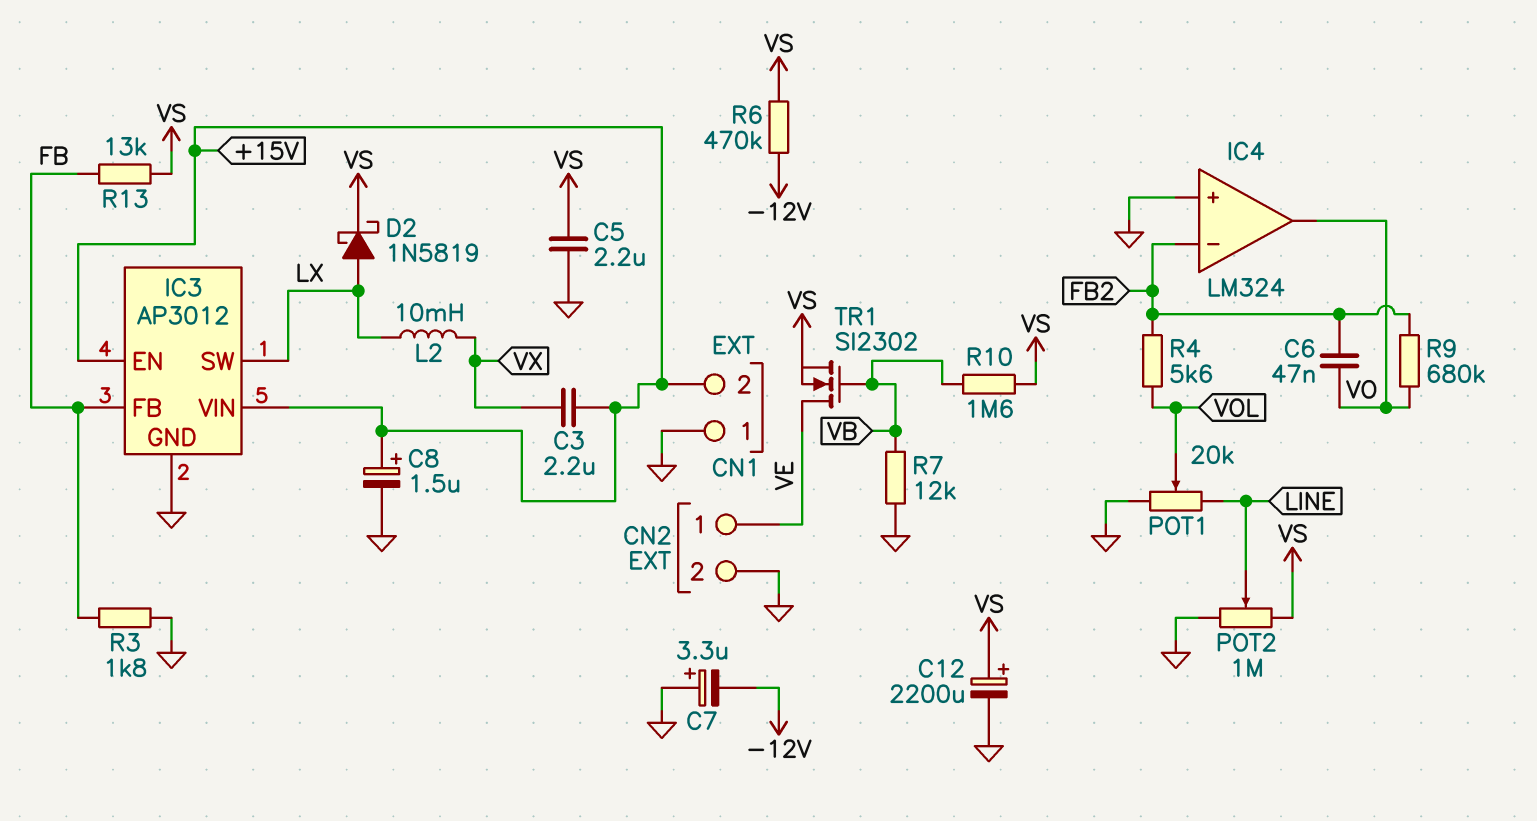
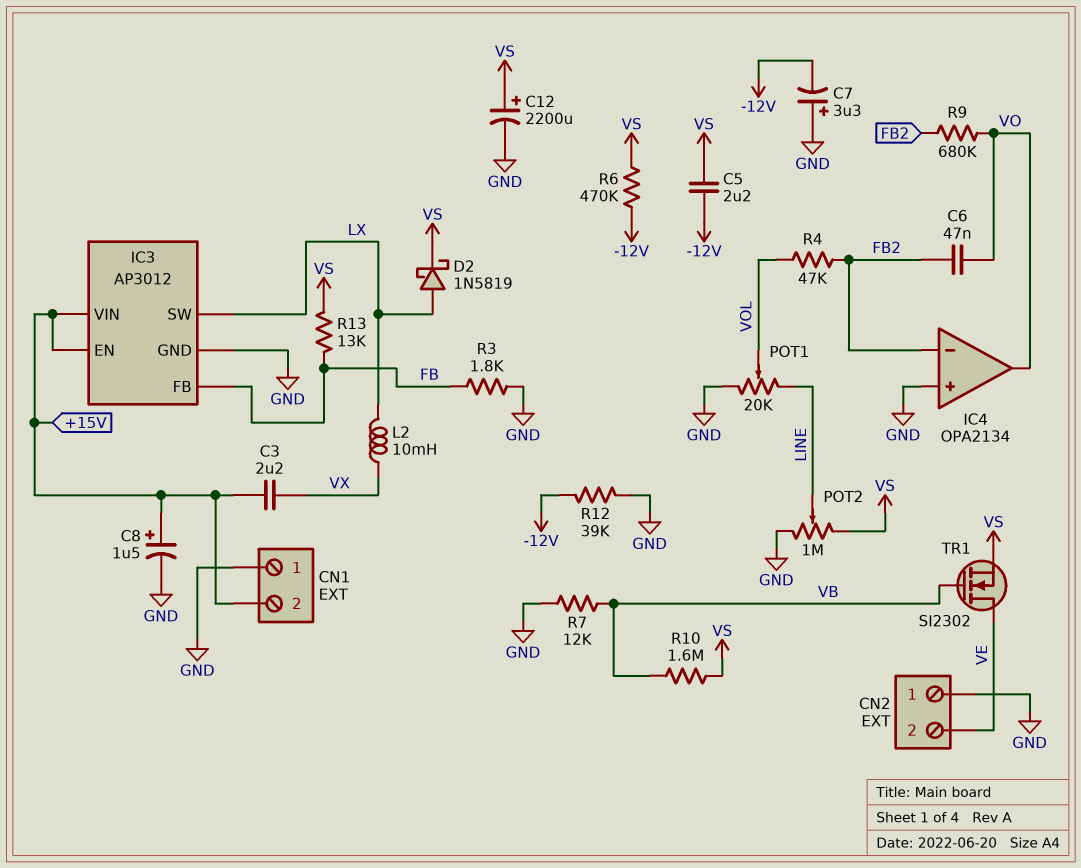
C5: 2.2uF (GND, VS) -> 2.2uF (-12V, VS)
CN2 pin 1: VE -> GND
CN2 pin 2: GND -> VE
IC4: LM324 -> OPA2134
R4: 5.6k (FB2, VOL) -> 47k (FB2, VOL)
R12: none -> 39k (-12V, GND)

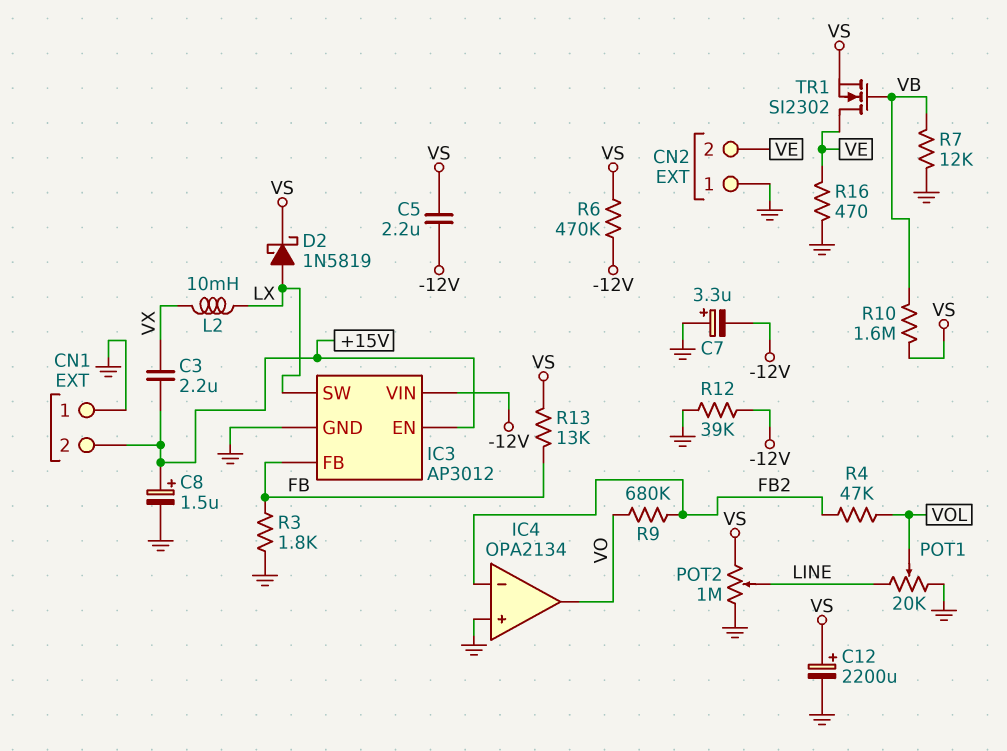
C6: 47nF (FB2, VO) -> none
IC3 pin VIN: +15V -> -12V
R16: none -> 470 (GND, VE)

